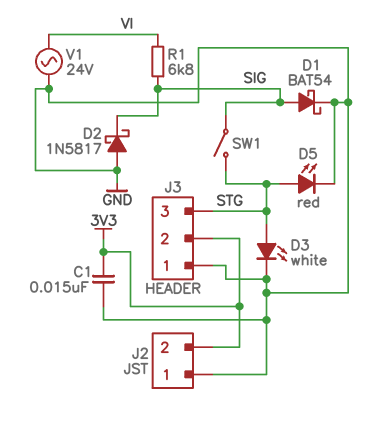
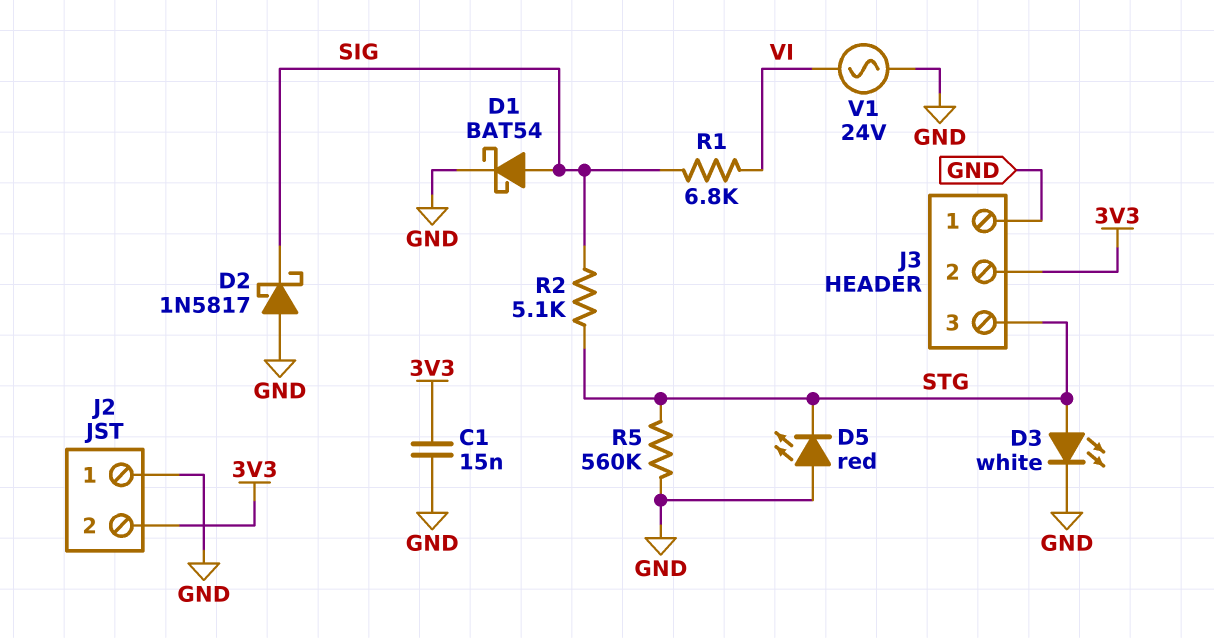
D5: LED red (A STG, K GND) -> LED red (A GND, K STG)
R2: none -> 5.1k (SIG, STG)
R5: none -> 560k (GND, STG)
SW1: switch (SIG, STG) -> none

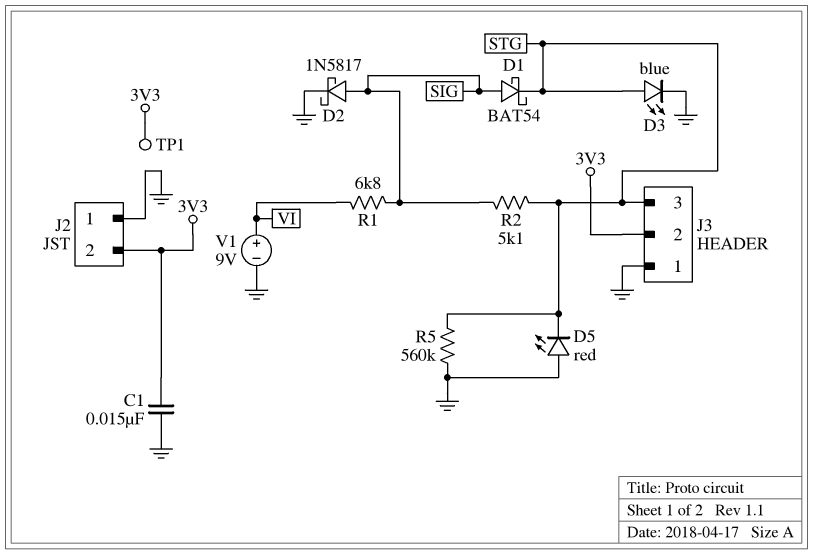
D1: schottky BAT54 (A SIG, K GND) -> schottky BAT54 (A SIG, K STG)
D2: schottky 1N5817 (A GND, K SIG) -> schottky 1N5817 (A SIG, K GND)
D3: LED white (A STG, K GND) -> LED blue (A STG, K GND)
TP1: none -> test point (3V3)
V1: AC 24V (GND, VI) -> 9V (plus VI, minus GND)

